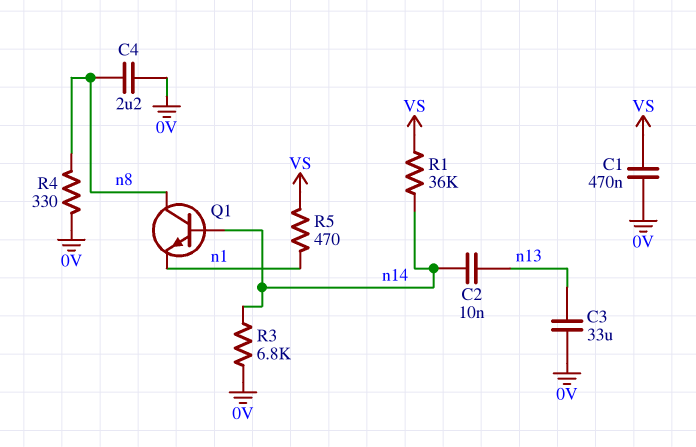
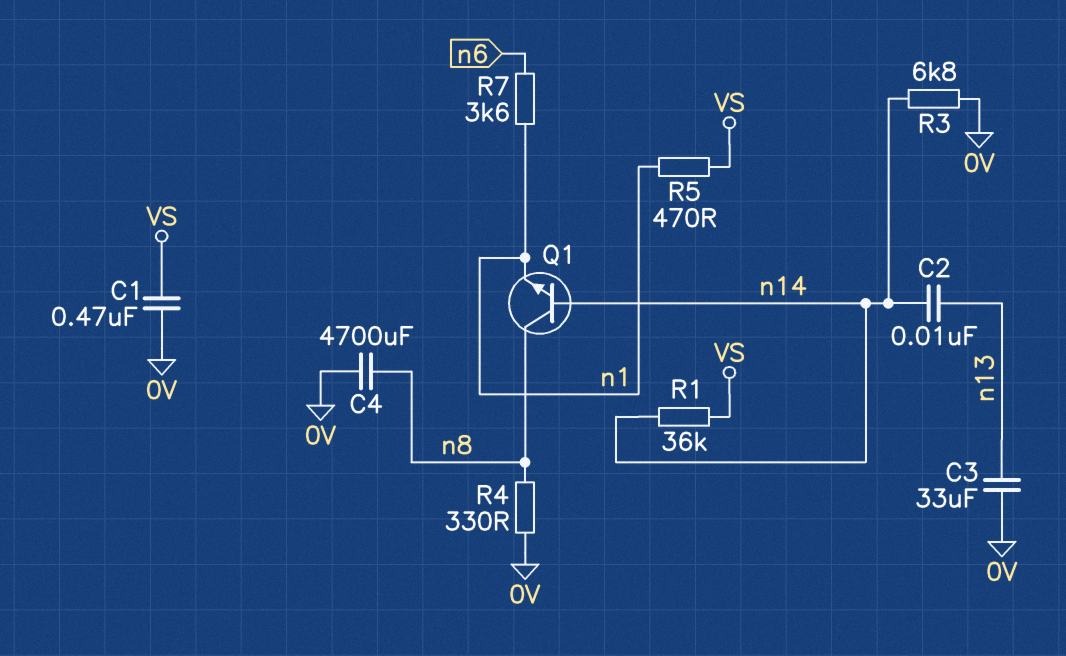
C4: 2.2uF (0V, n8) -> 4700uF (0V, n8)
R7: none -> 3.6k (n1, n6)

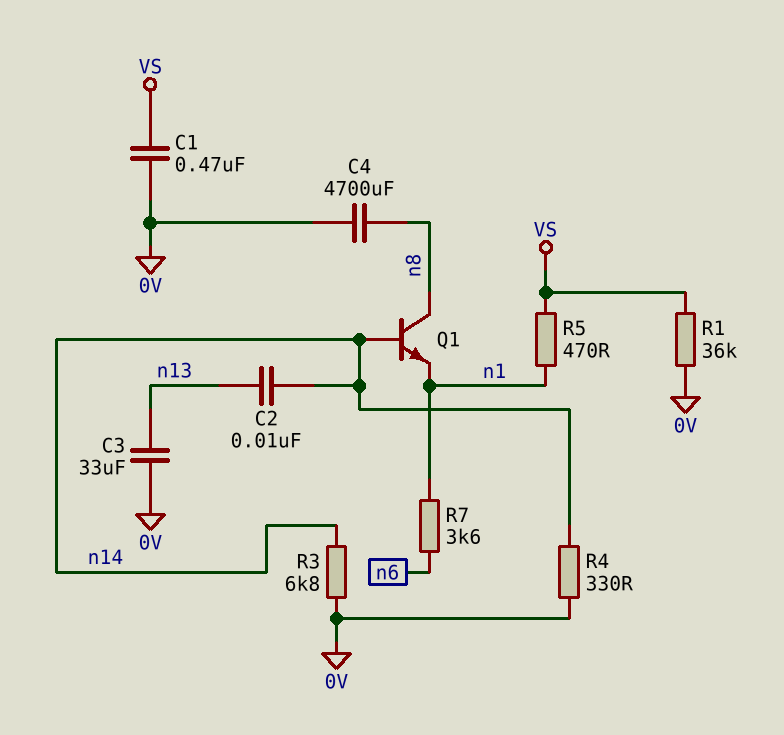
R1: 36k (VS, n14) -> 36k (0V, VS)
R4: 330 (0V, n8) -> 330 (0V, n14)

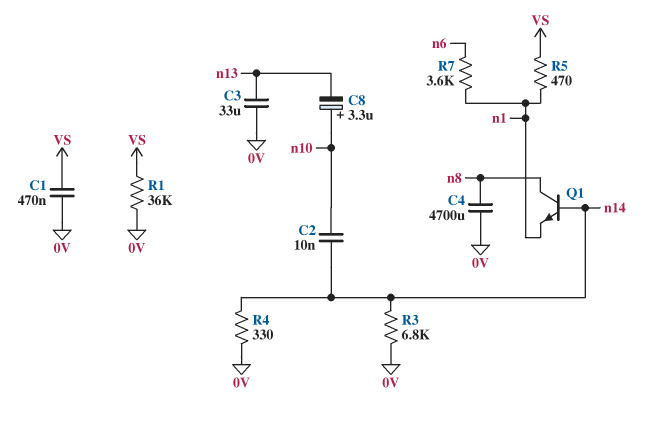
C2: 10nF (n13, n14) -> 10nF (n10, n14)
C8: none -> 3.3uF (plus n10, minus n13)

